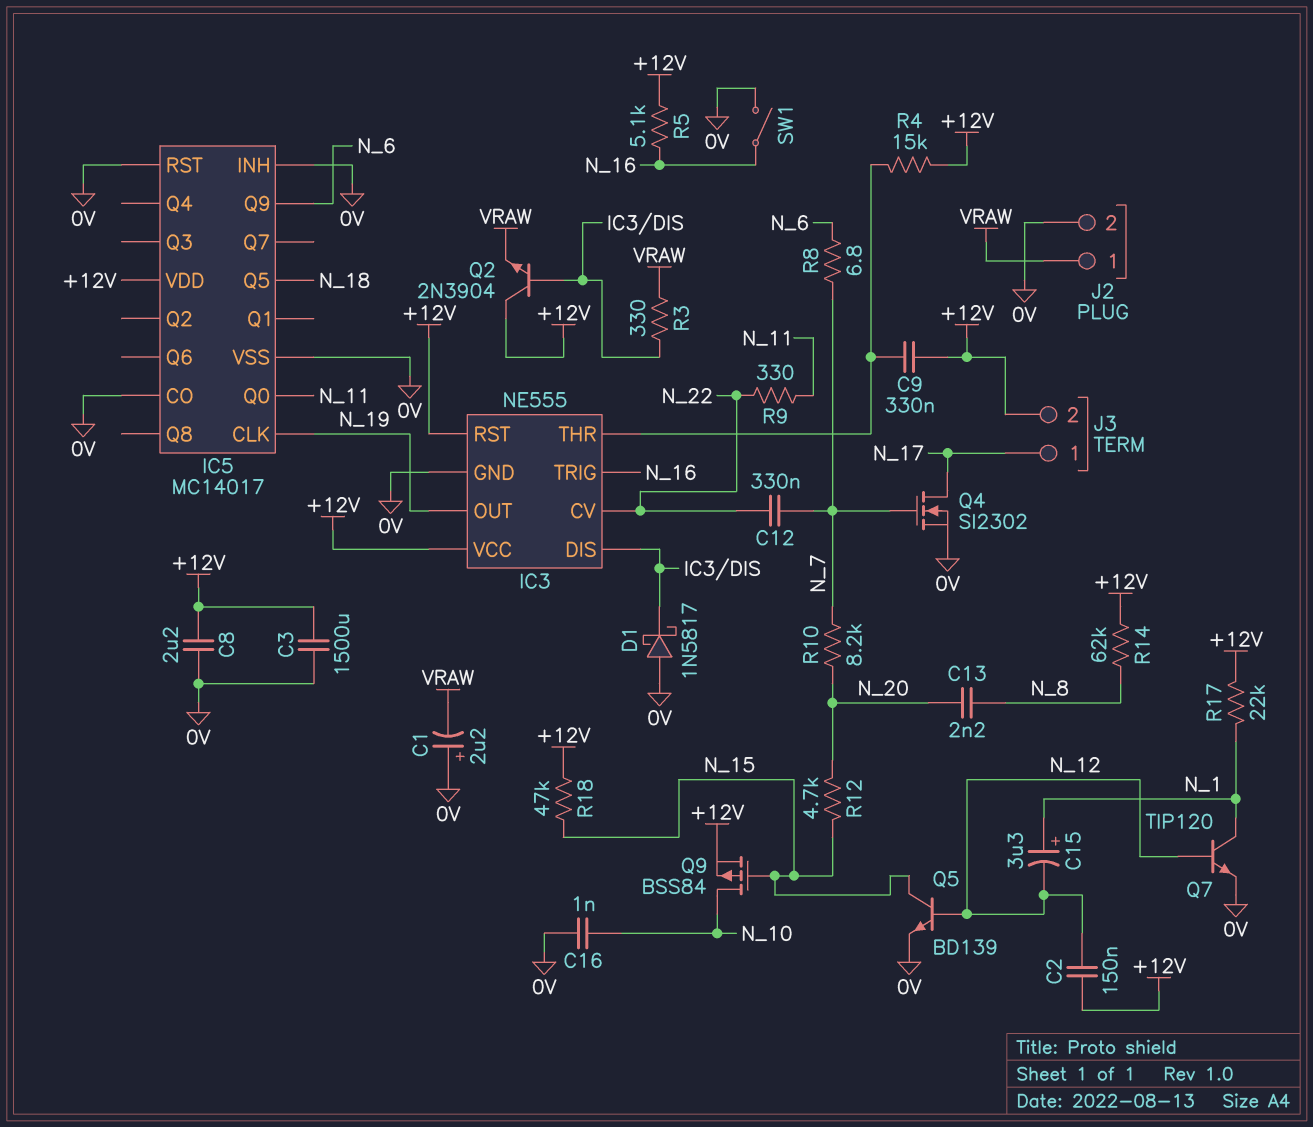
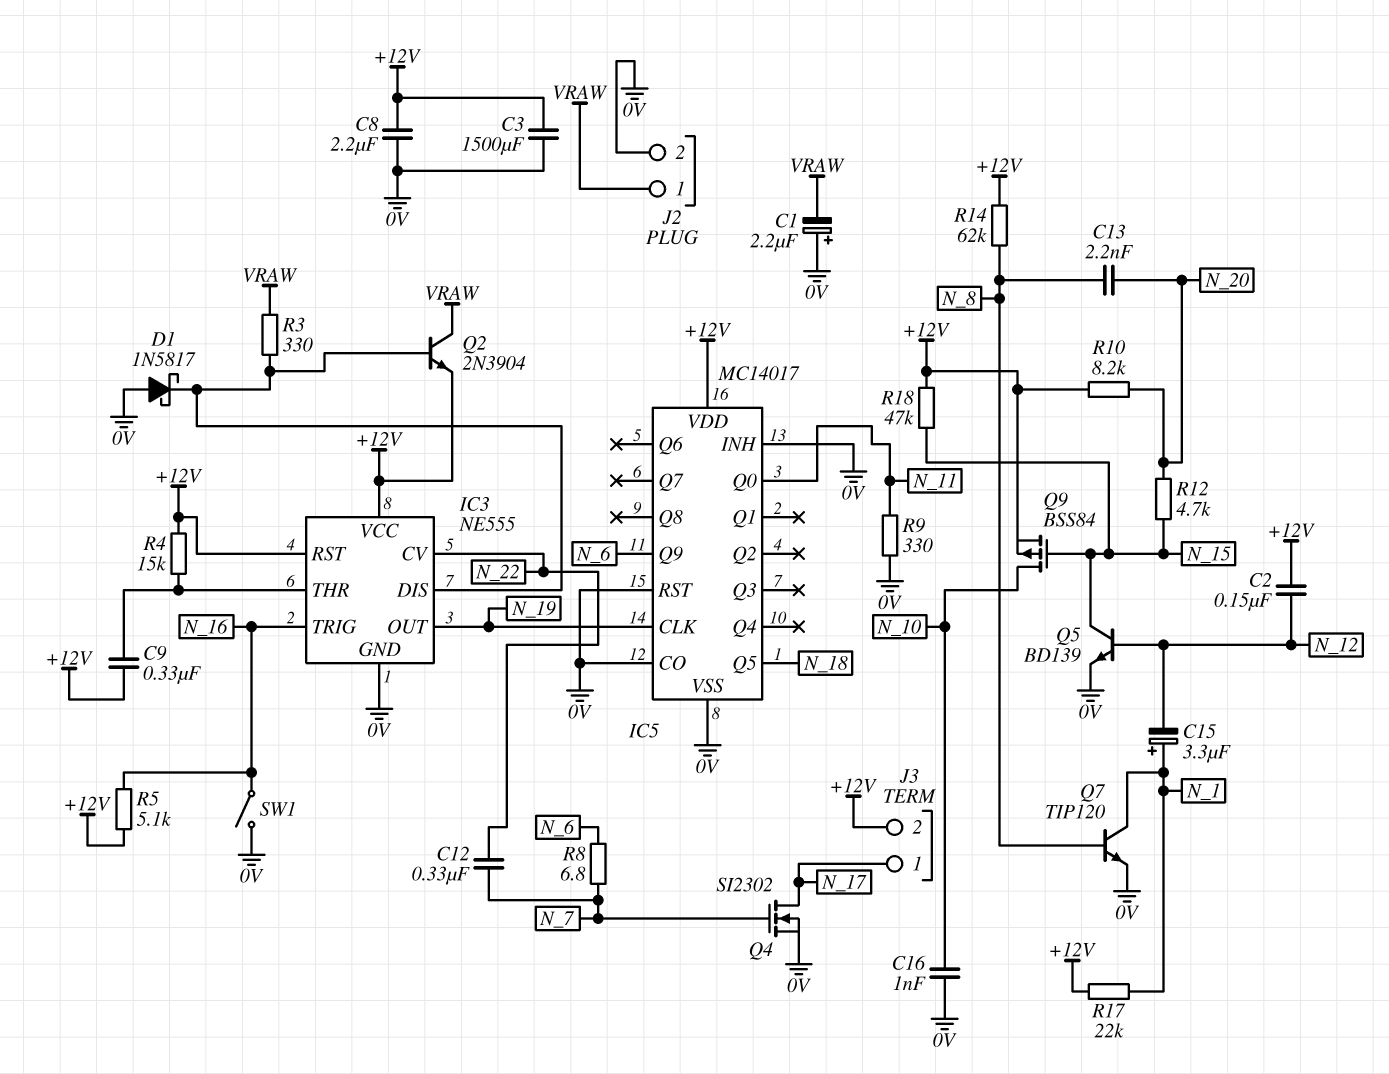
Q2: NPN 2N3904 (B IC3/DIS, C +12V, E VRAW) -> NPN 2N3904 (B IC3/DIS, C VRAW, E +12V)
Q7: NPN TIP120 (B N_12, C N_1, E 0V) -> NPN TIP120 (B N_8, C N_1, E 0V)
R9: 330 (N_11, N_22) -> 330 (0V, N_11)
R10: 8.2k (N_7, N_20) -> 8.2k (+12V, N_20)

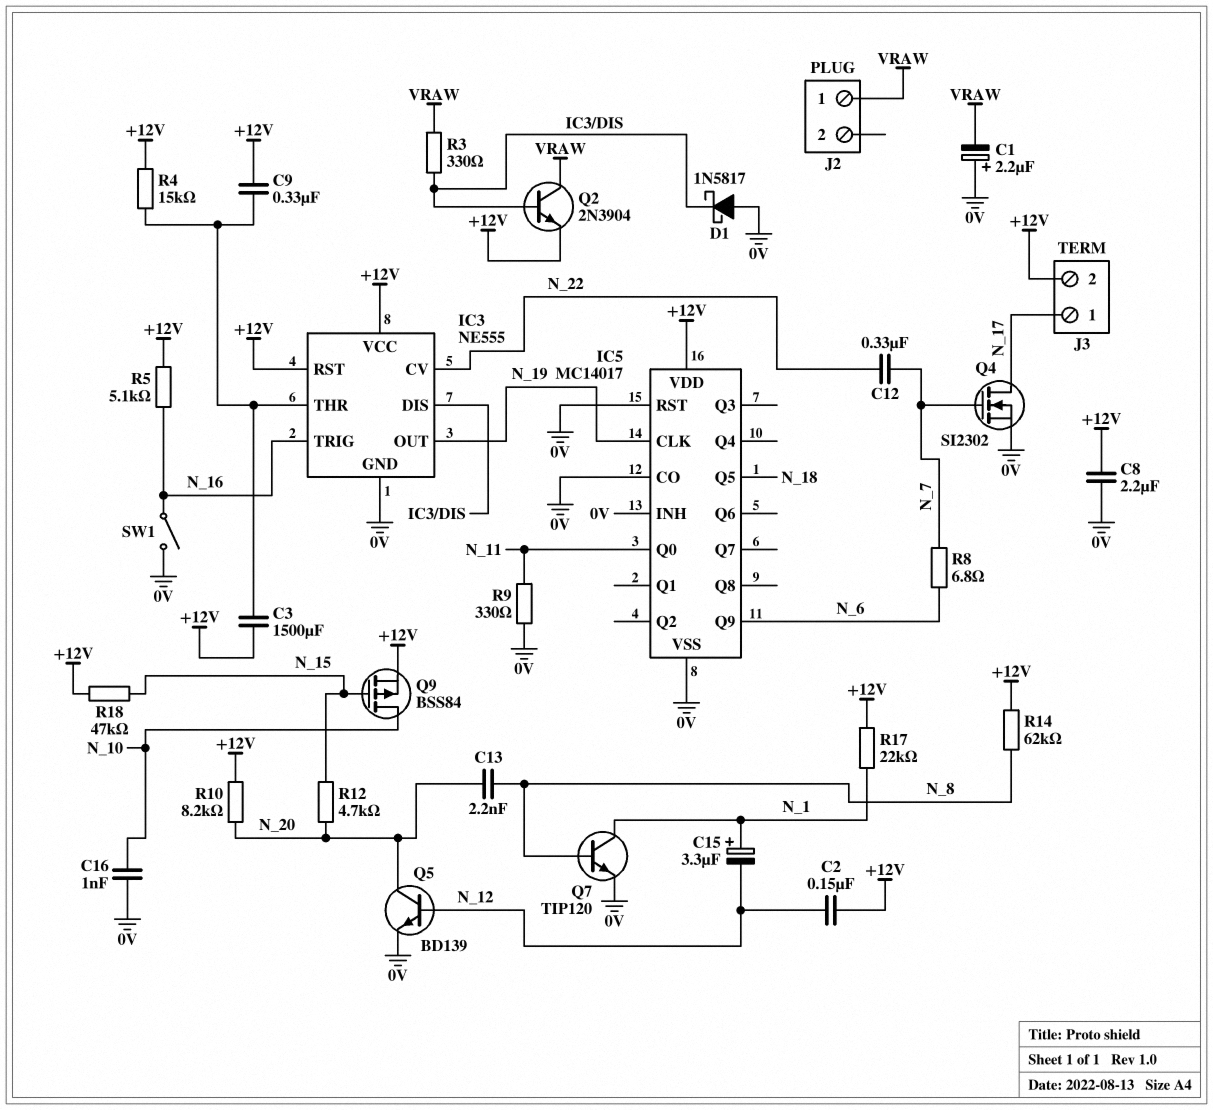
C3: 1500uF (+12V, 0V) -> 1500uF (+12V, IC3/THR)
J2 pin 2: 0V -> none
Q5: NPN BD139 (B N_12, C N_15, E 0V) -> NPN BD139 (B N_12, C N_20, E 0V)

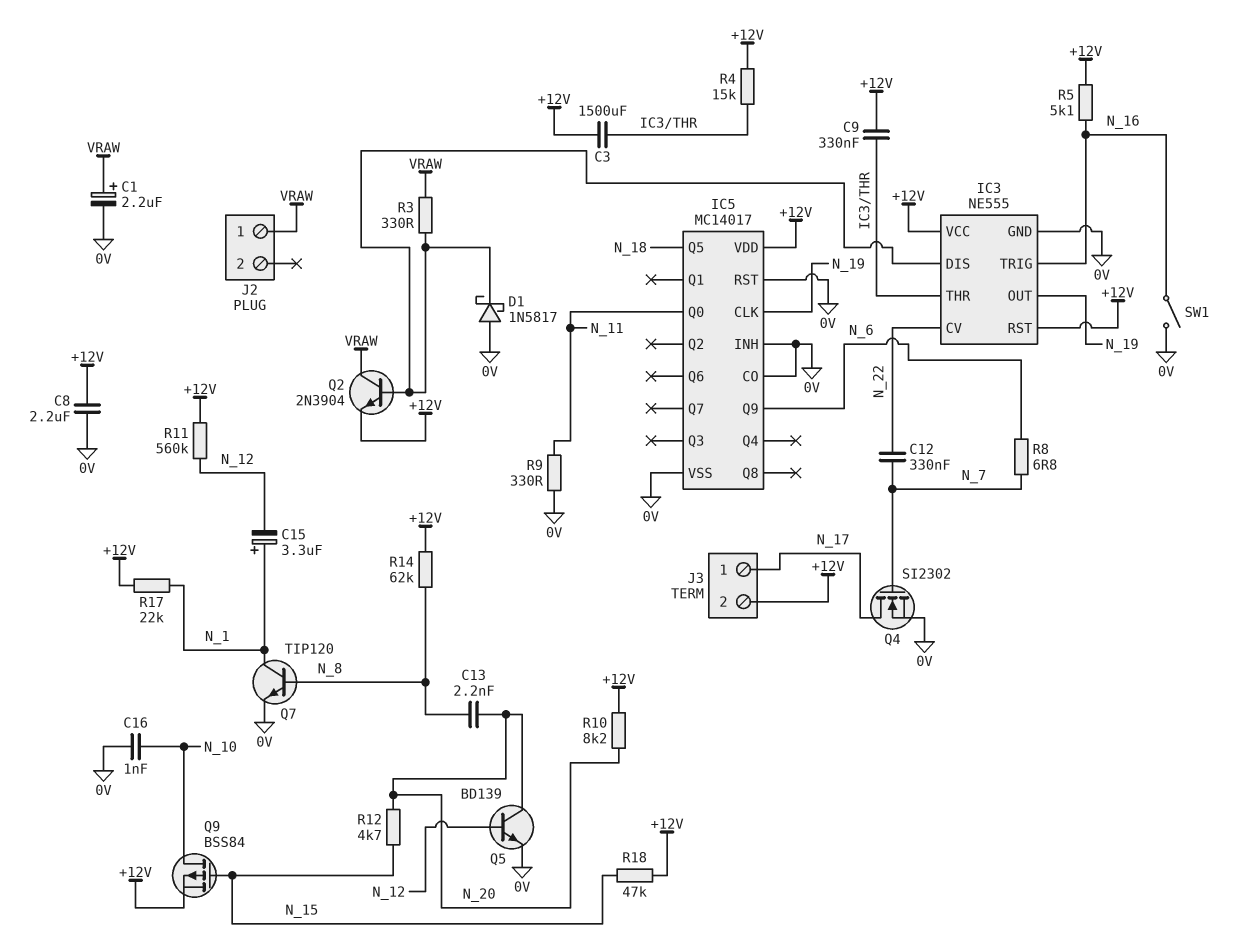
C1: 2.2uF (plus 0V, minus VRAW) -> 2.2uF (plus VRAW, minus 0V)
C2: 150nF (+12V, N_12) -> none
R11: none -> 560k (+12V, N_12)

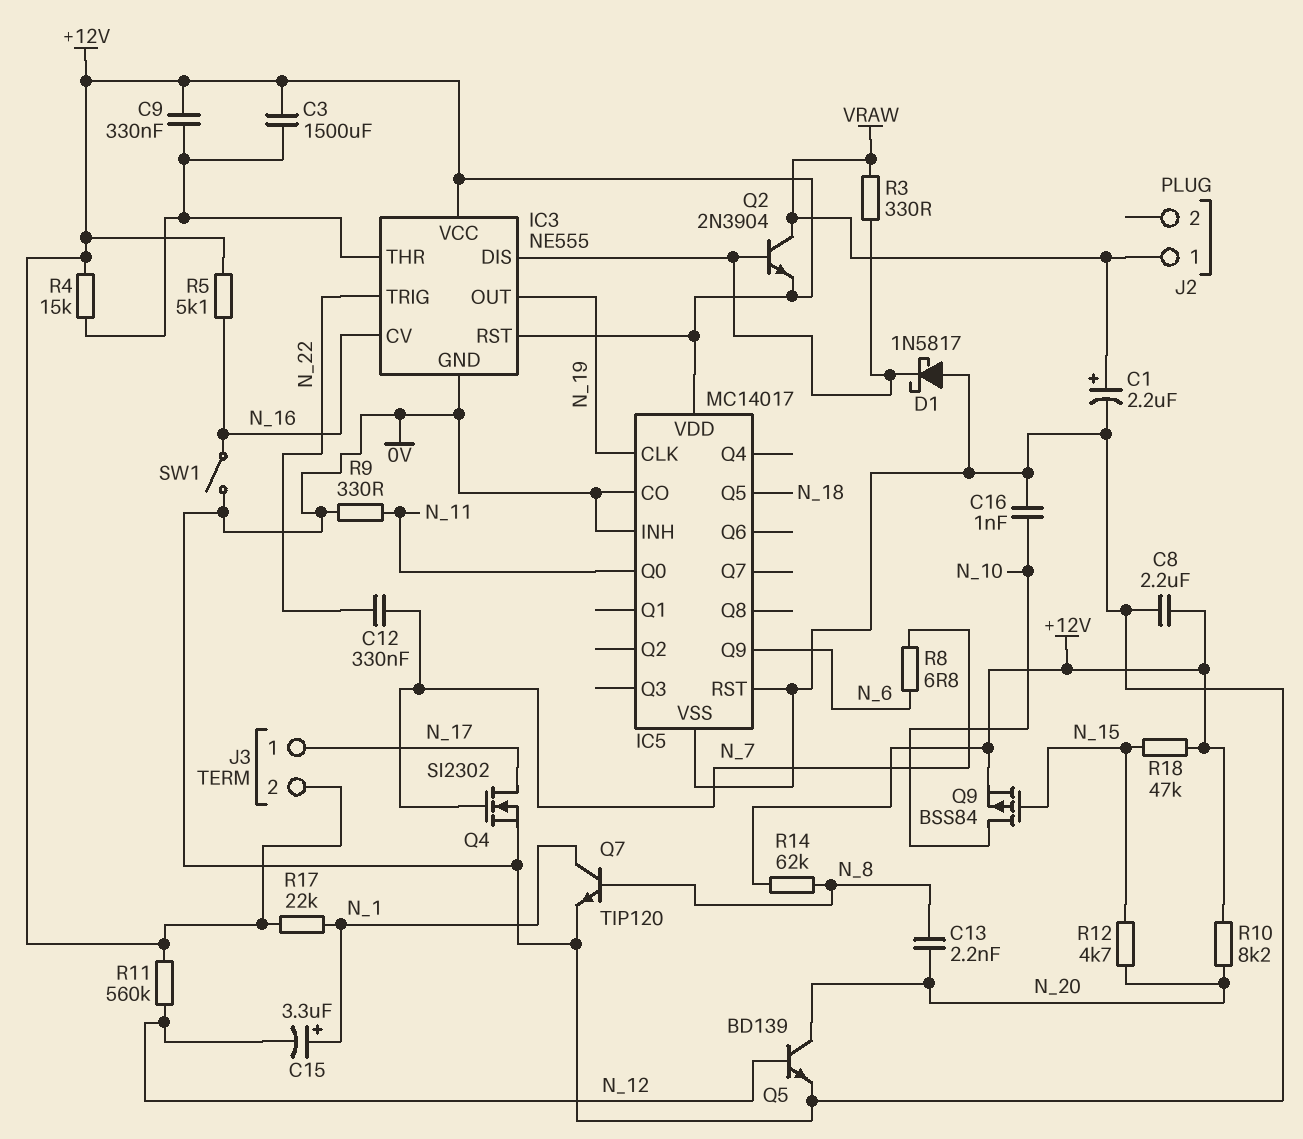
IC3 pin CV: N_22 -> N_16
IC3 pin TRIG: N_16 -> N_22

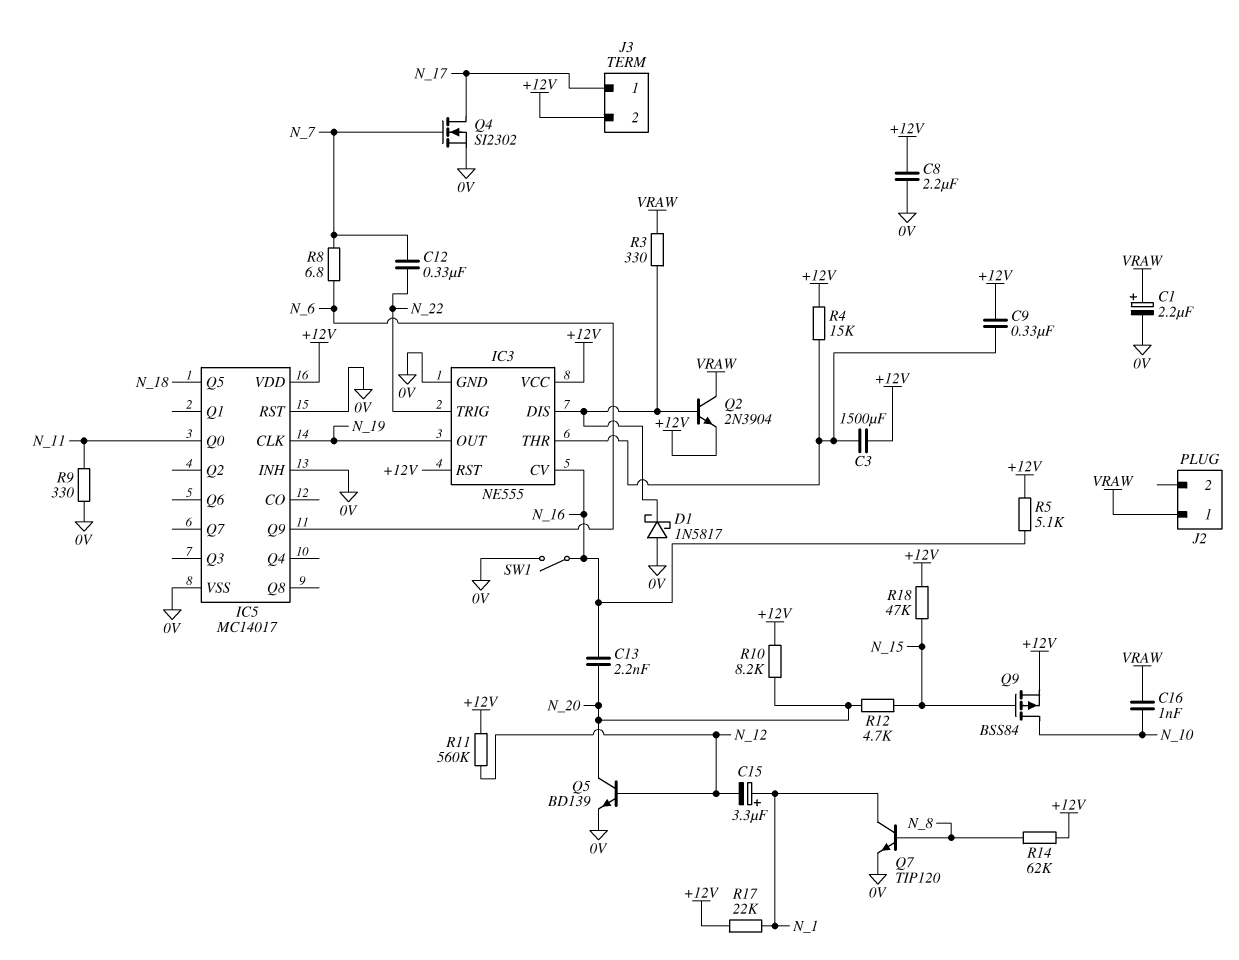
C13: 2.2nF (N_8, N_20) -> 2.2nF (N_16, N_20)
C16: 1nF (0V, N_10) -> 1nF (N_10, VRAW)
IC5 pin CO: 0V -> none

